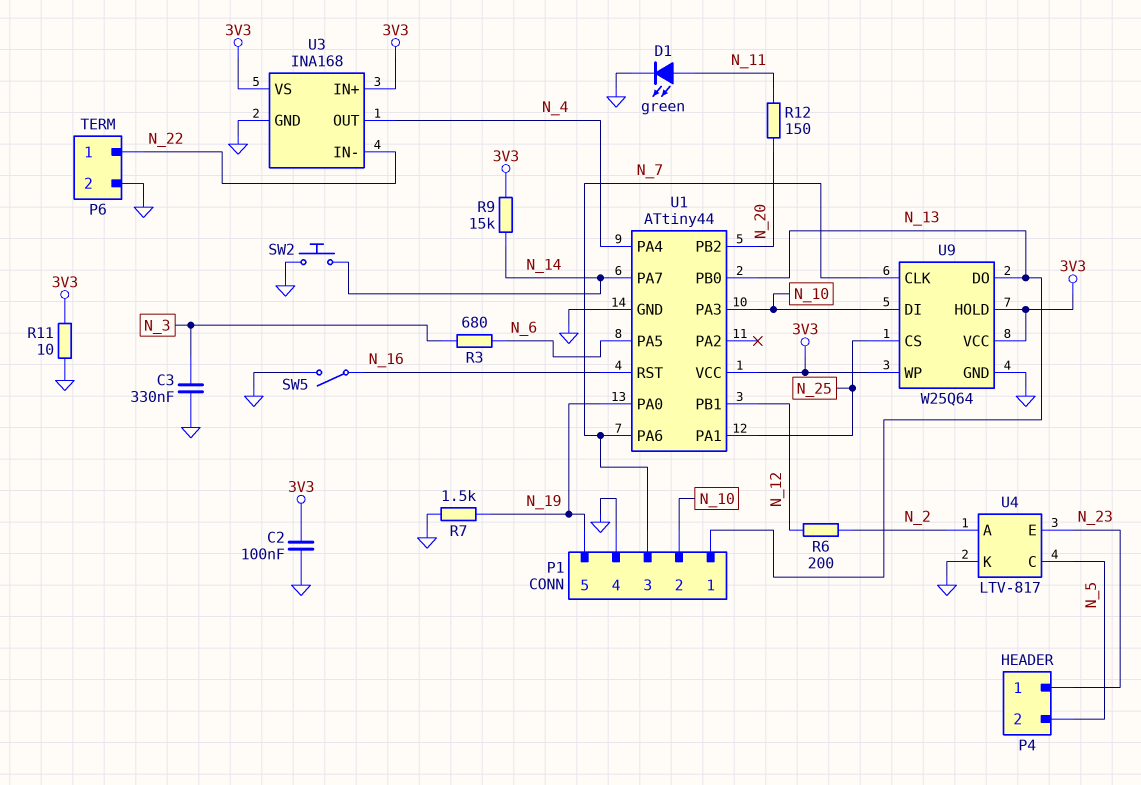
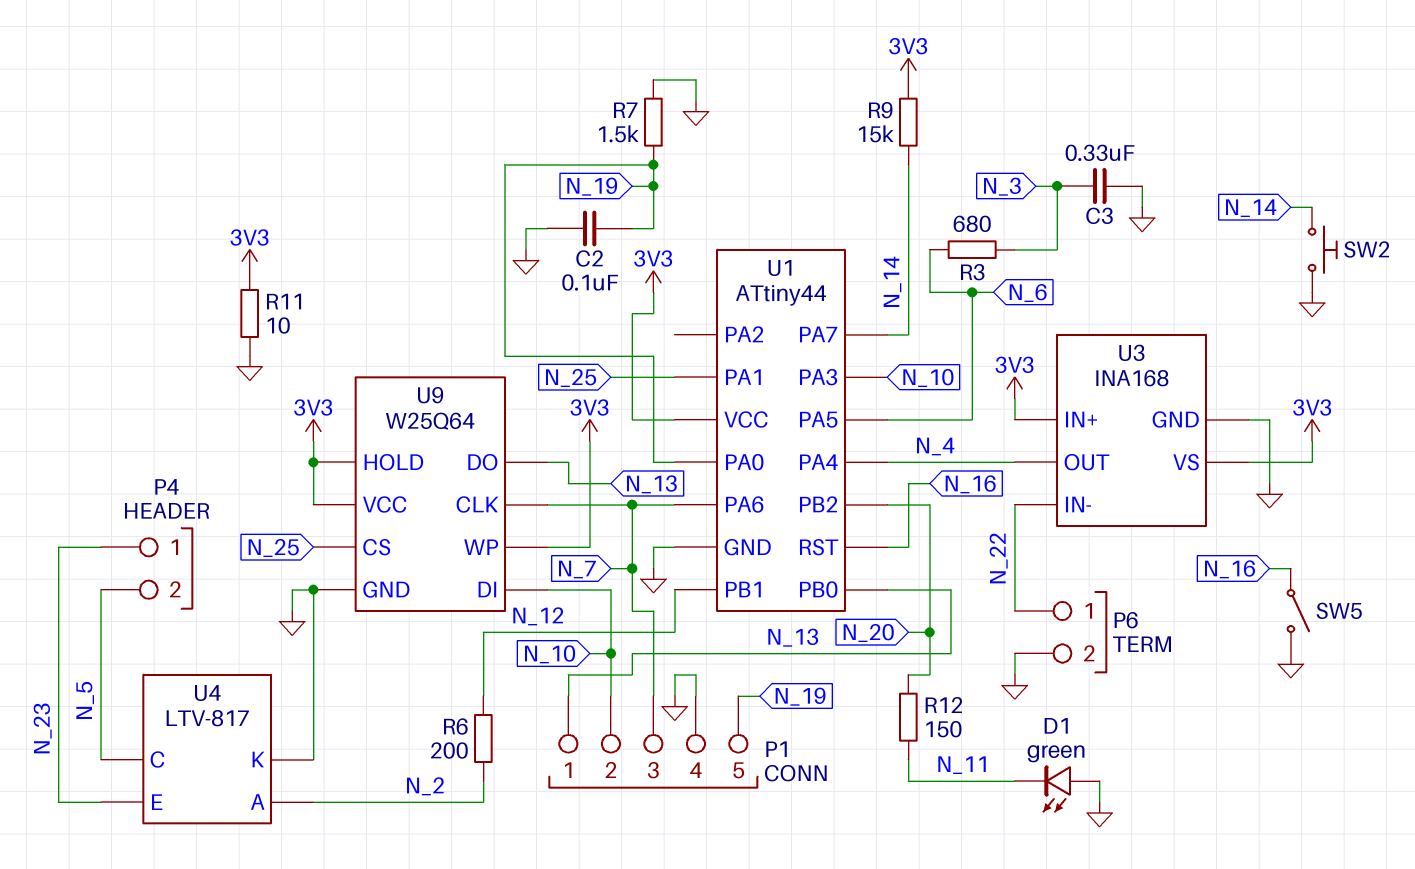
C2: 100nF (3V3, GND) -> 100nF (GND, N_19)
D1: LED green (A N_11, K GND) -> LED green (A GND, K N_11)

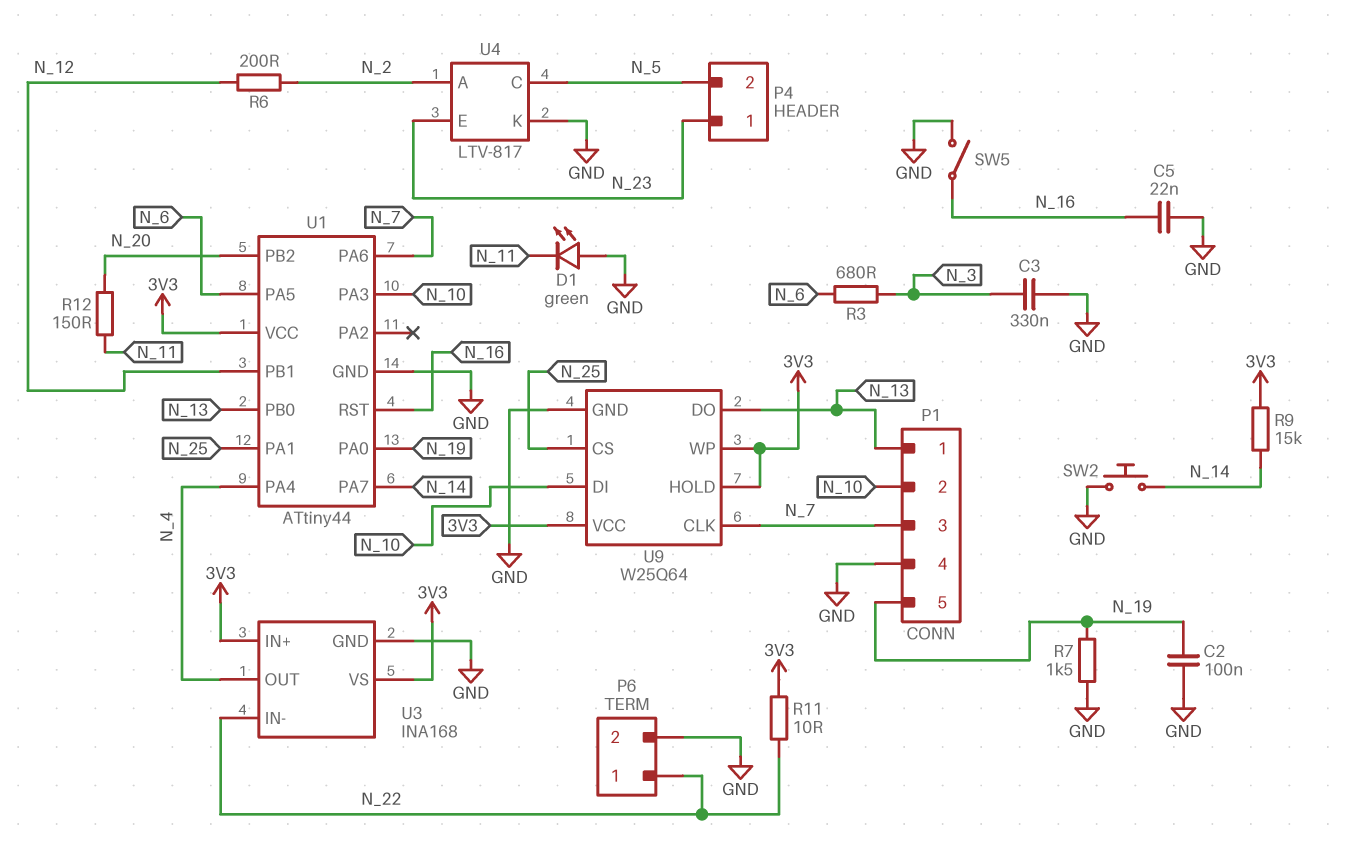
C5: none -> 22nF (GND, N_16)
R11: 10 (3V3, GND) -> 10 (3V3, N_22)

